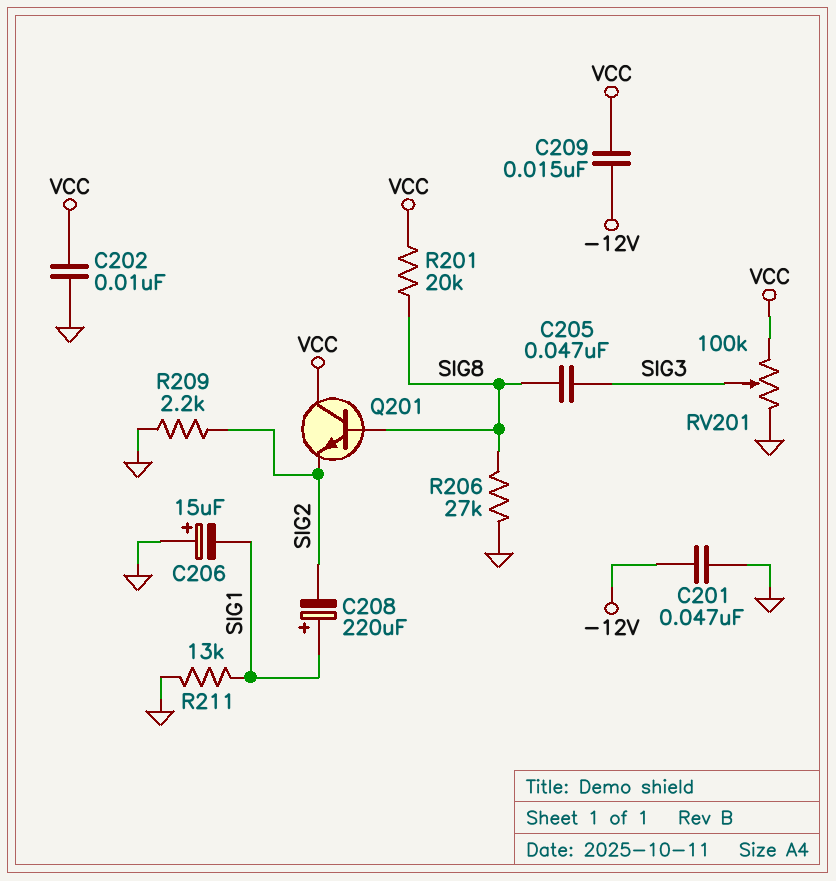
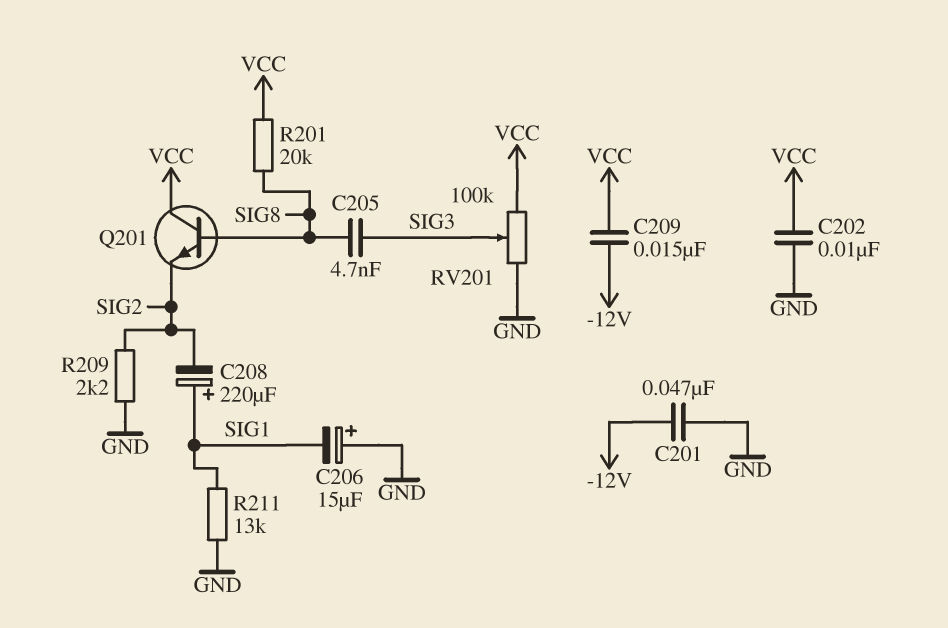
C205: 47nF (SIG3, SIG8) -> 4.7nF (SIG3, SIG8)
R206: 27k (GND, SIG8) -> none

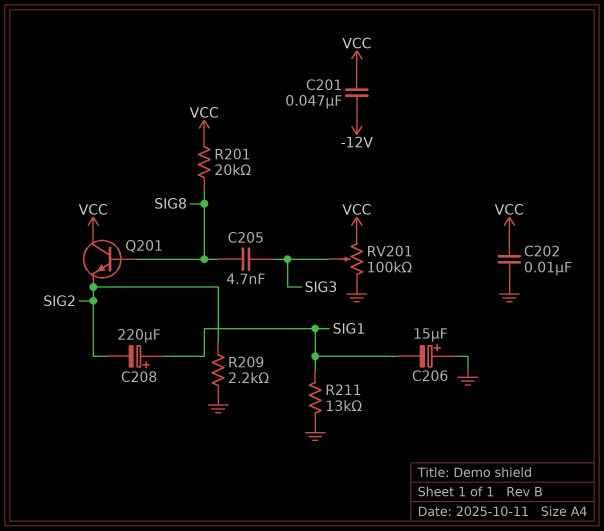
C201: 47nF (-12V, GND) -> 47nF (-12V, VCC)
C209: 15nF (-12V, VCC) -> none

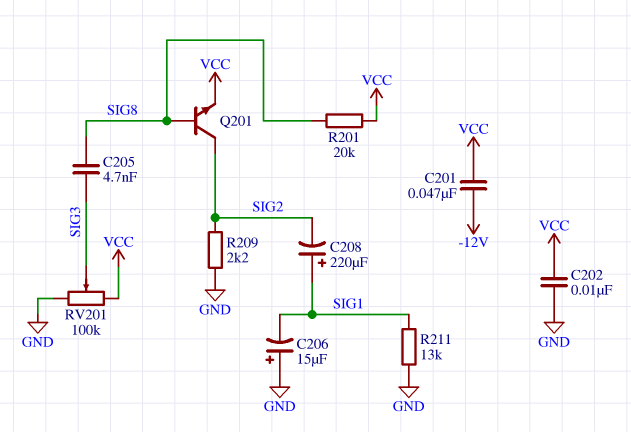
Q201: NPN (B SIG8, C VCC, E SIG2) -> NPN (B SIG8, C SIG2, E VCC)

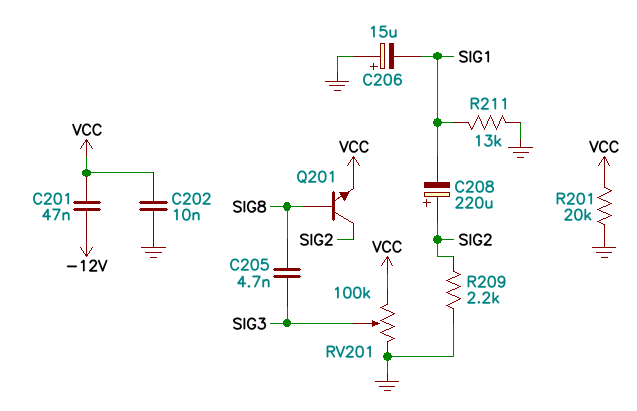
C208: 220uF (plus SIG1, minus SIG2) -> 220uF (plus SIG2, minus SIG1)
R201: 20k (SIG8, VCC) -> 20k (GND, VCC)

